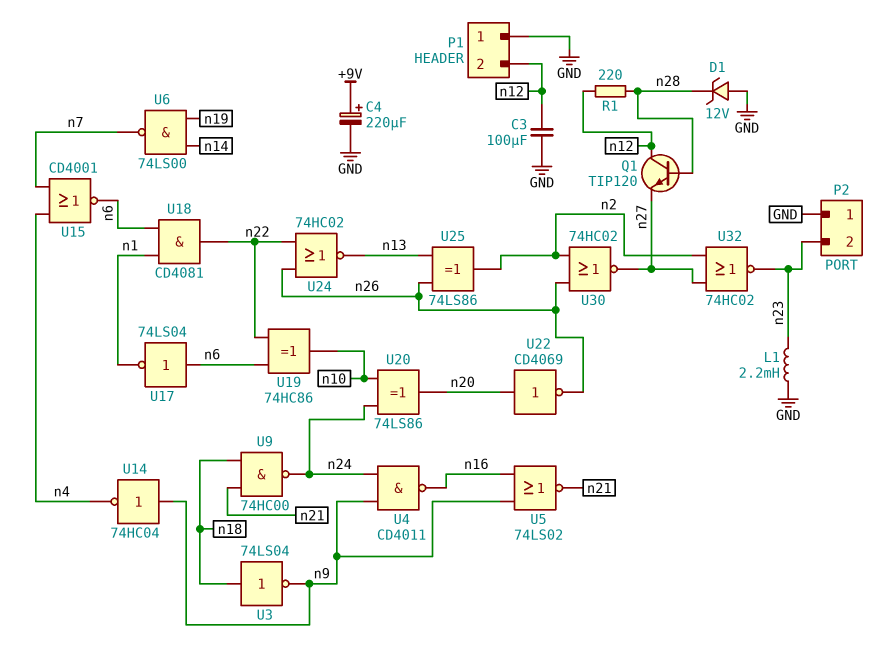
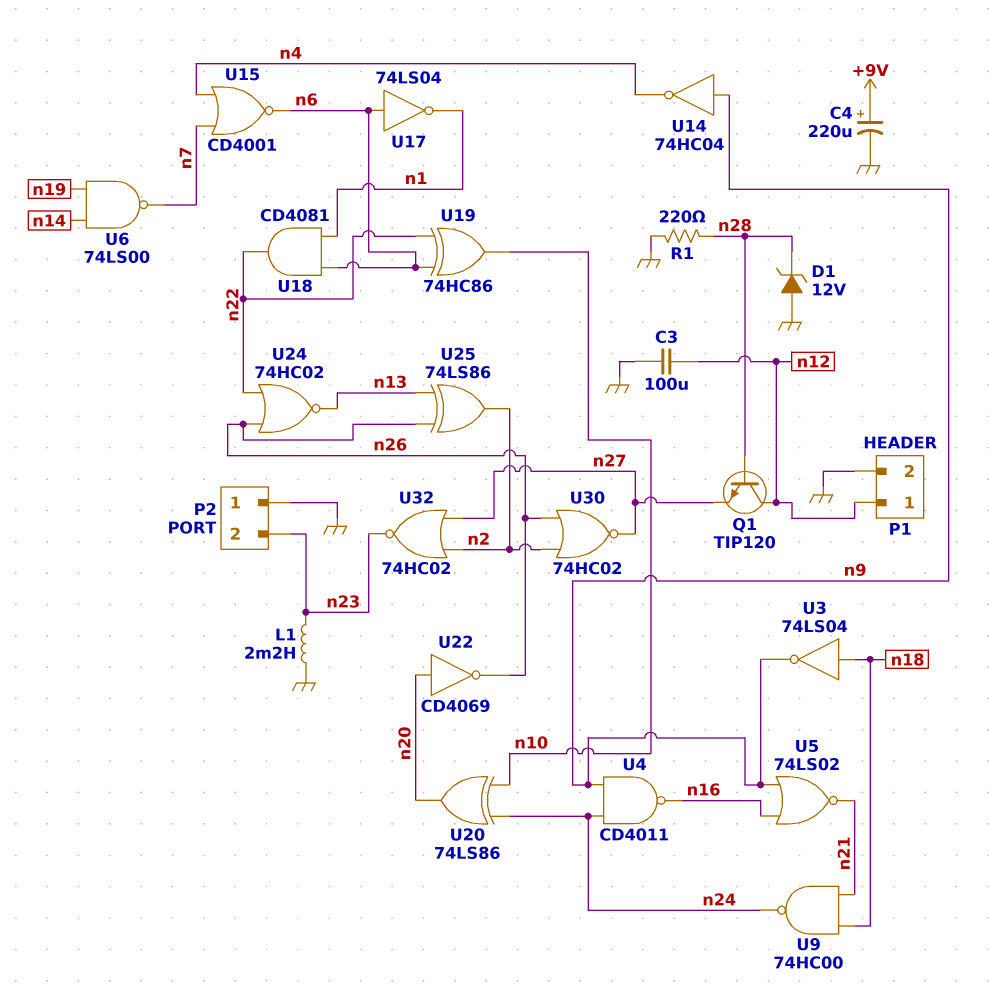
P1 pin 1: GND -> n12
P1 pin 2: n12 -> GND
R1: 220 (n12, n28) -> 220 (GND, n28)

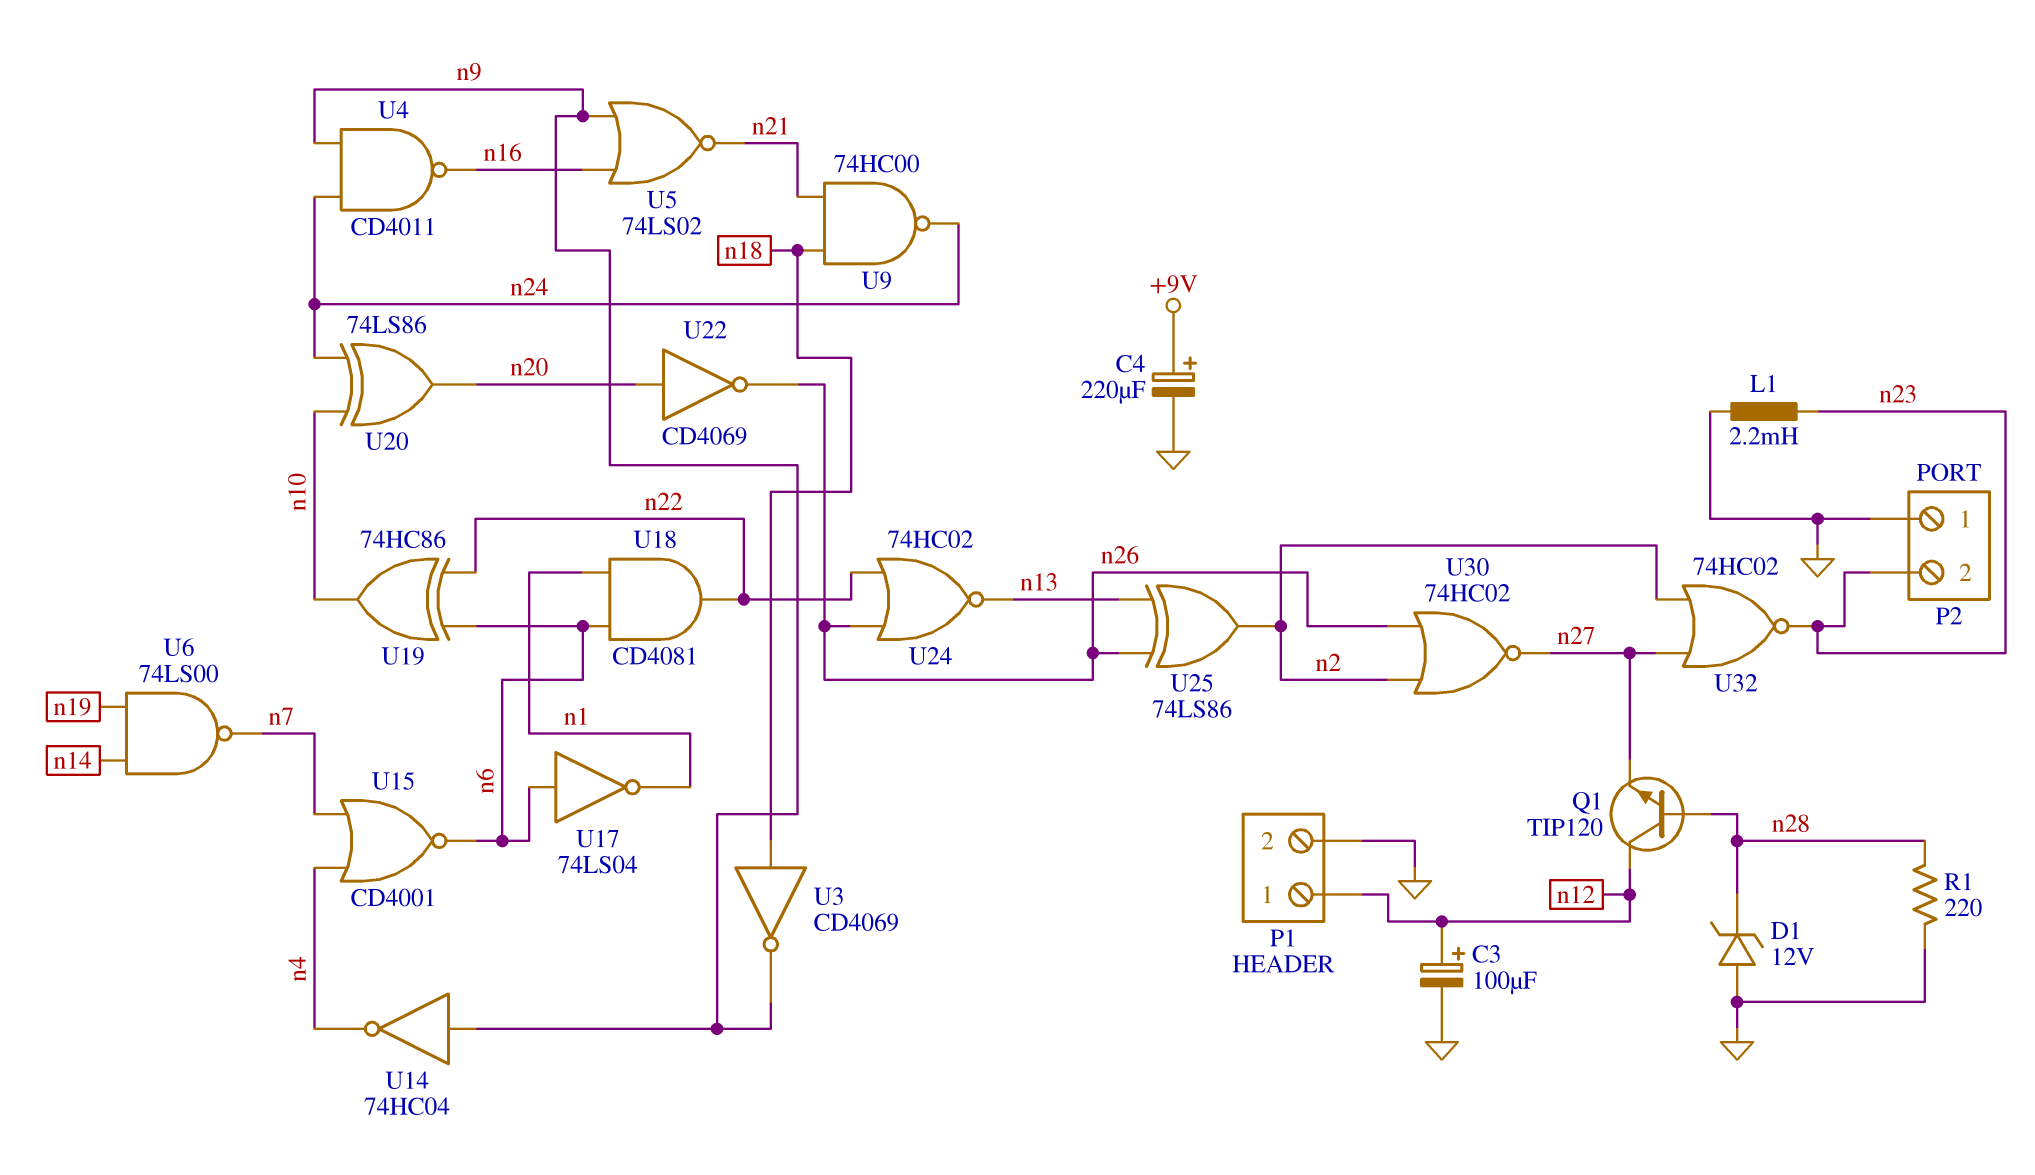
C3: 100uF (GND, n12) -> 100uF (plus n12, minus GND)
U3: NOT 74LS04 (in n18, out n9) -> NOT CD4069 (in n18, out n9)

